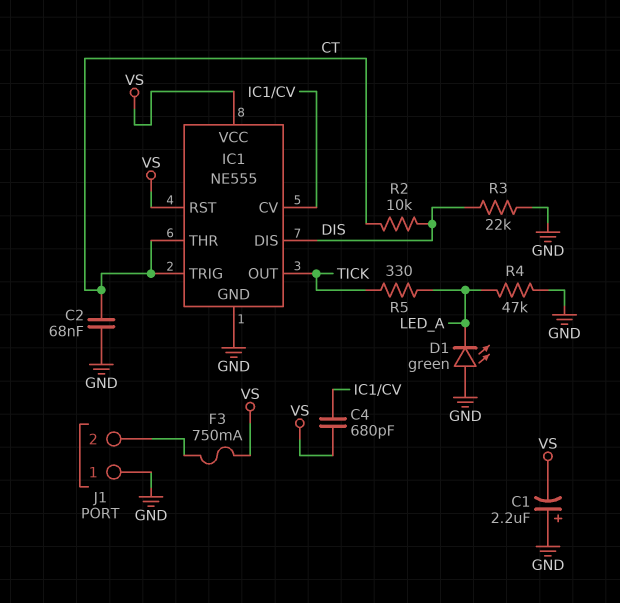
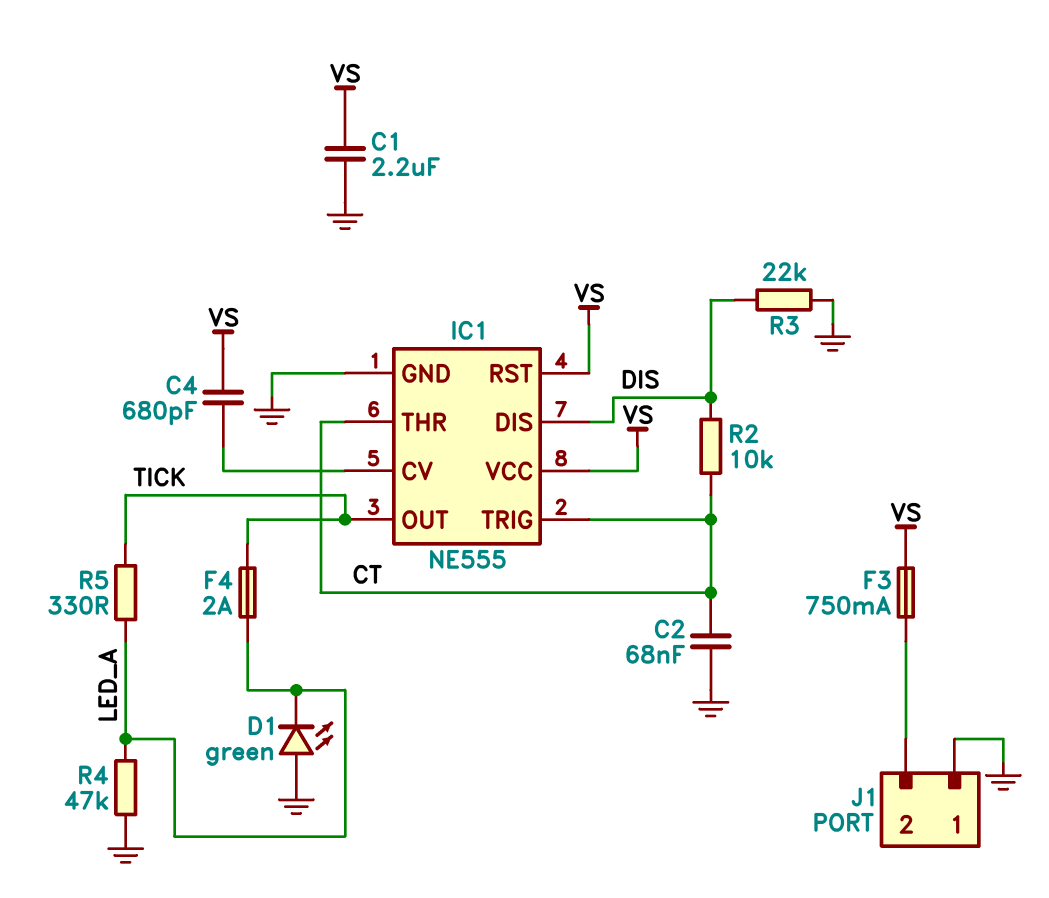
C1: 2.2uF (plus GND, minus VS) -> 2.2uF (GND, VS)
F4: none -> 2A (LED_A, TICK)

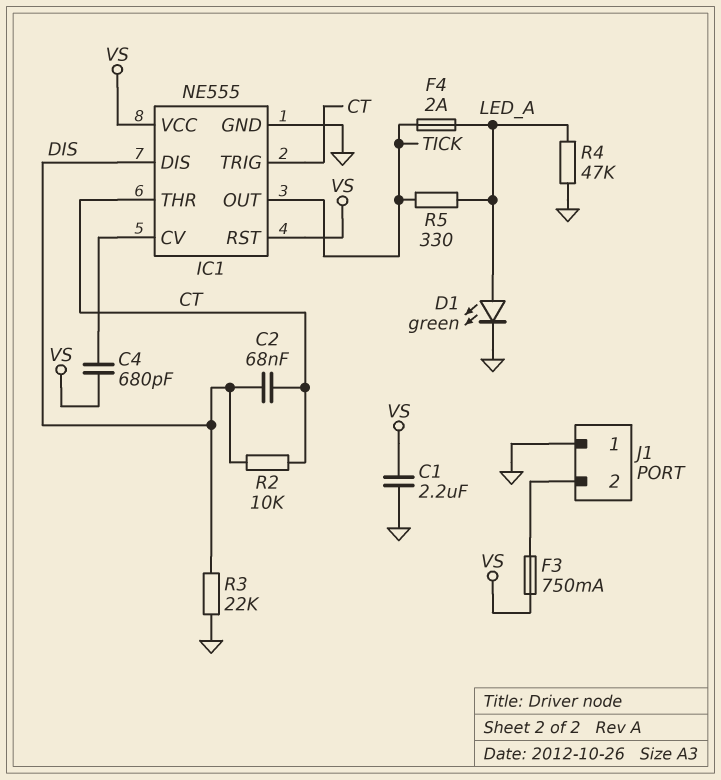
C2: 68nF (CT, GND) -> 68nF (CT, DIS)
D1: LED green (A GND, K LED_A) -> LED green (A LED_A, K GND)

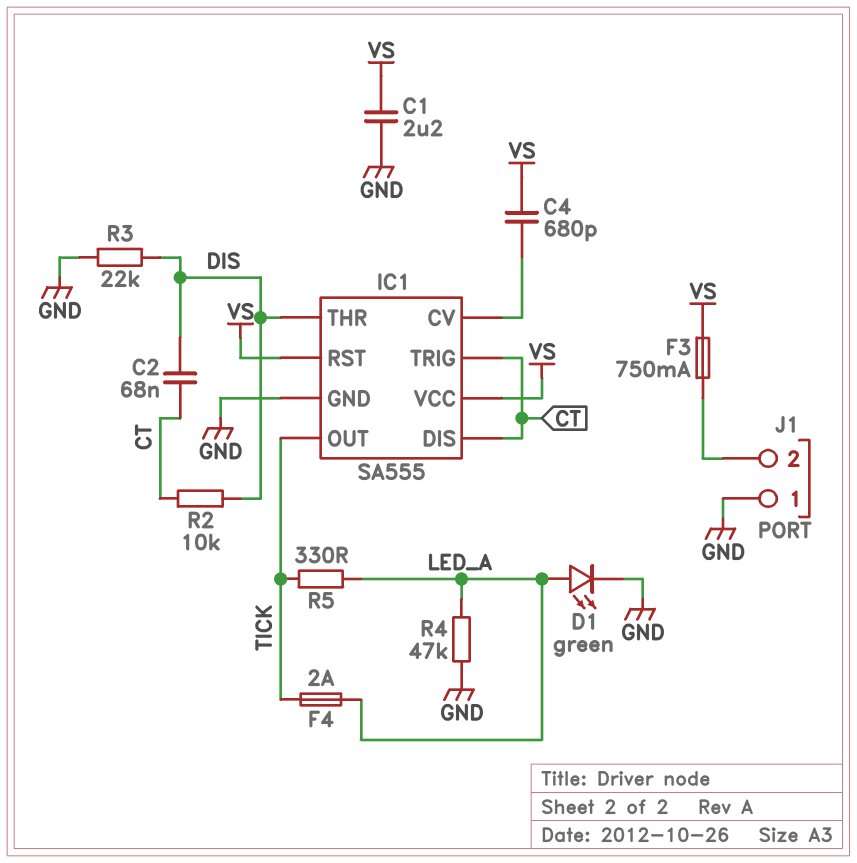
IC1: NE555 -> SA555
IC1 pin DIS: DIS -> CT
IC1 pin THR: CT -> DIS

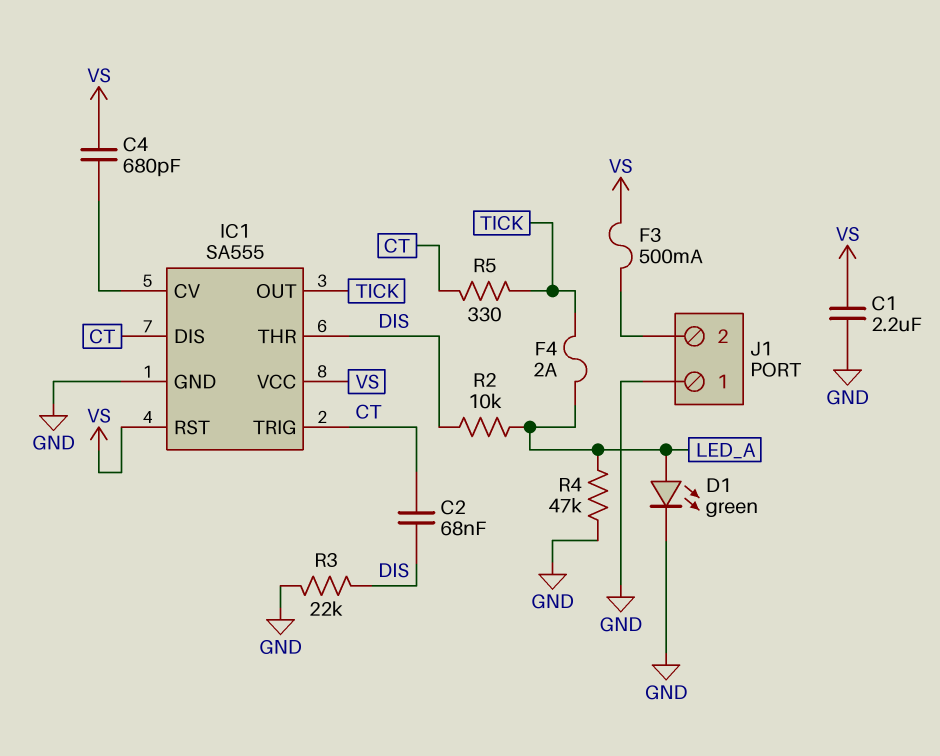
F3: 750mA (J1/2, VS) -> 500mA (J1/2, VS)
R2: 10k (CT, DIS) -> 10k (DIS, LED_A)
R5: 330 (LED_A, TICK) -> 330 (CT, TICK)

